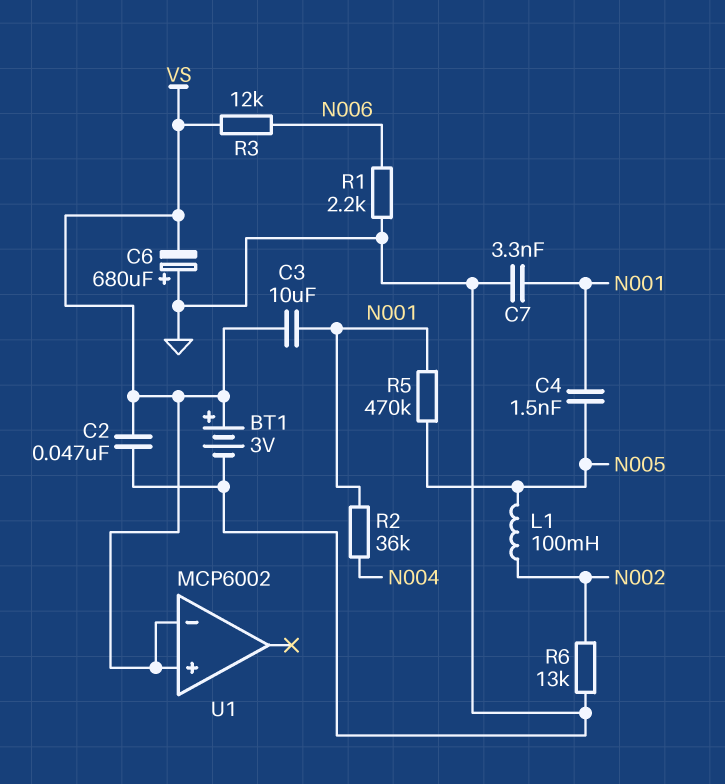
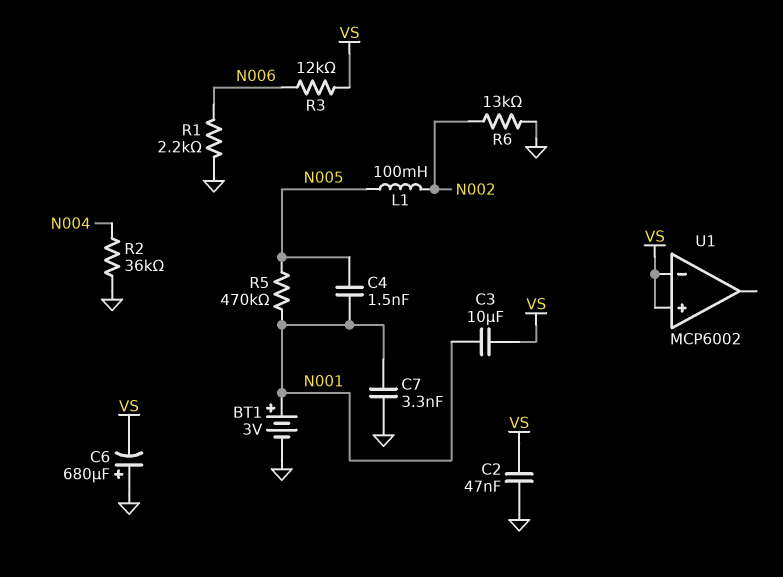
BT1: 3V (plus VS, minus GND) -> 3V (plus N001, minus GND)
R2: 36k (N001, N004) -> 36k (GND, N004)

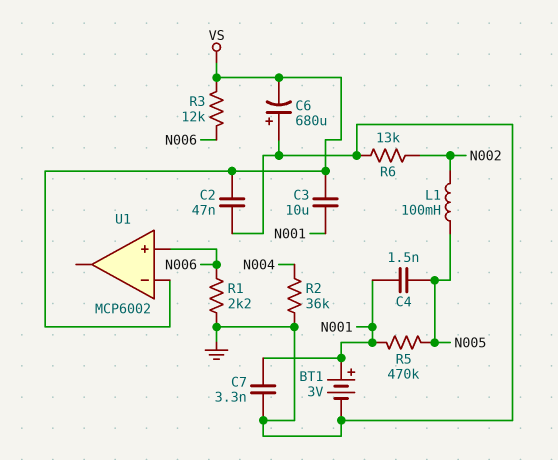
U1 pin in+: VS -> N006

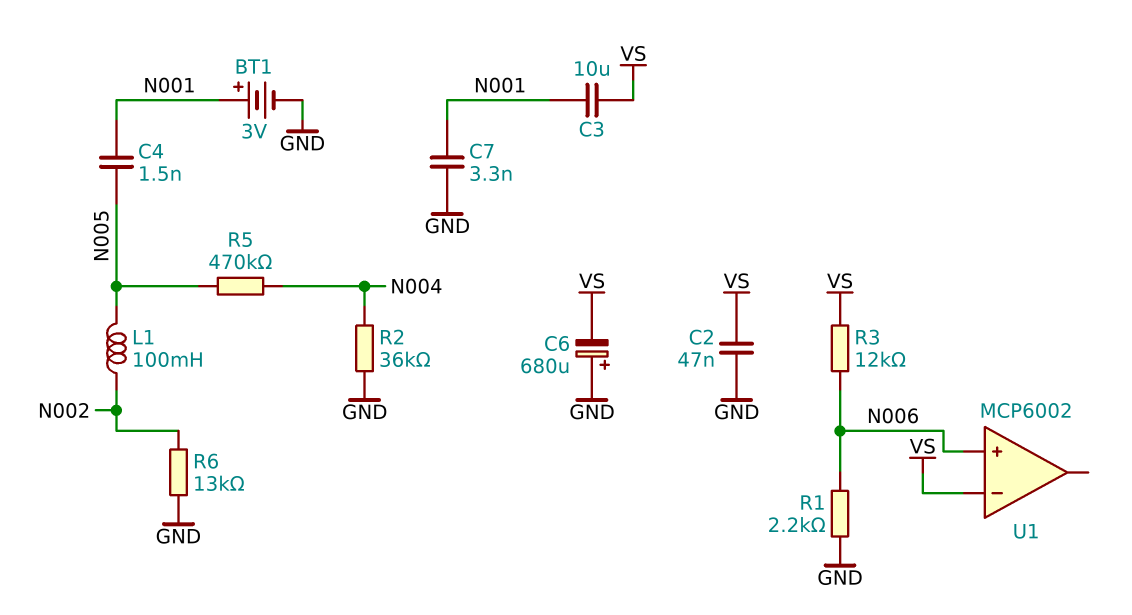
R5: 470k (N001, N005) -> 470k (N004, N005)

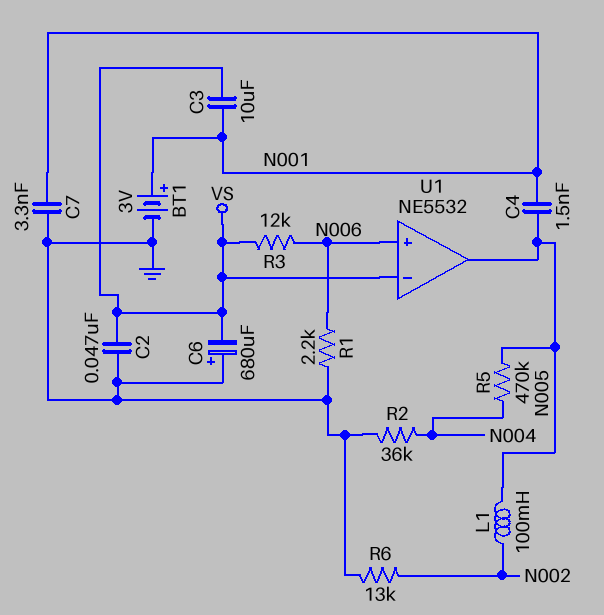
U1: MCP6002 -> NE5532
U1 pin out: none -> N005

